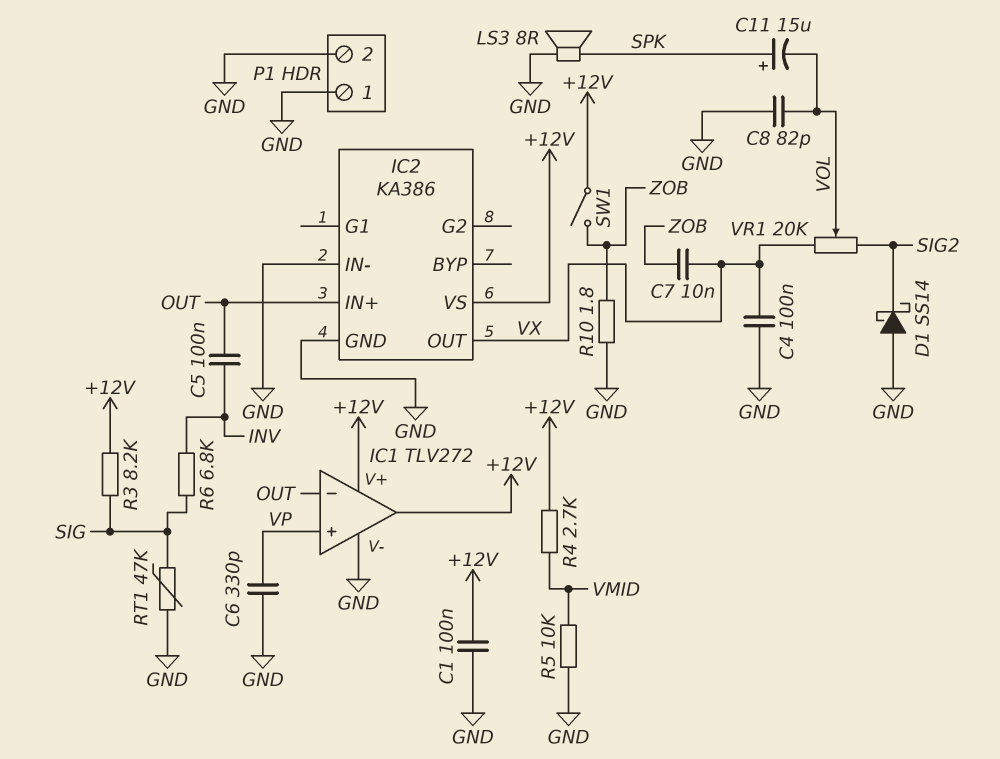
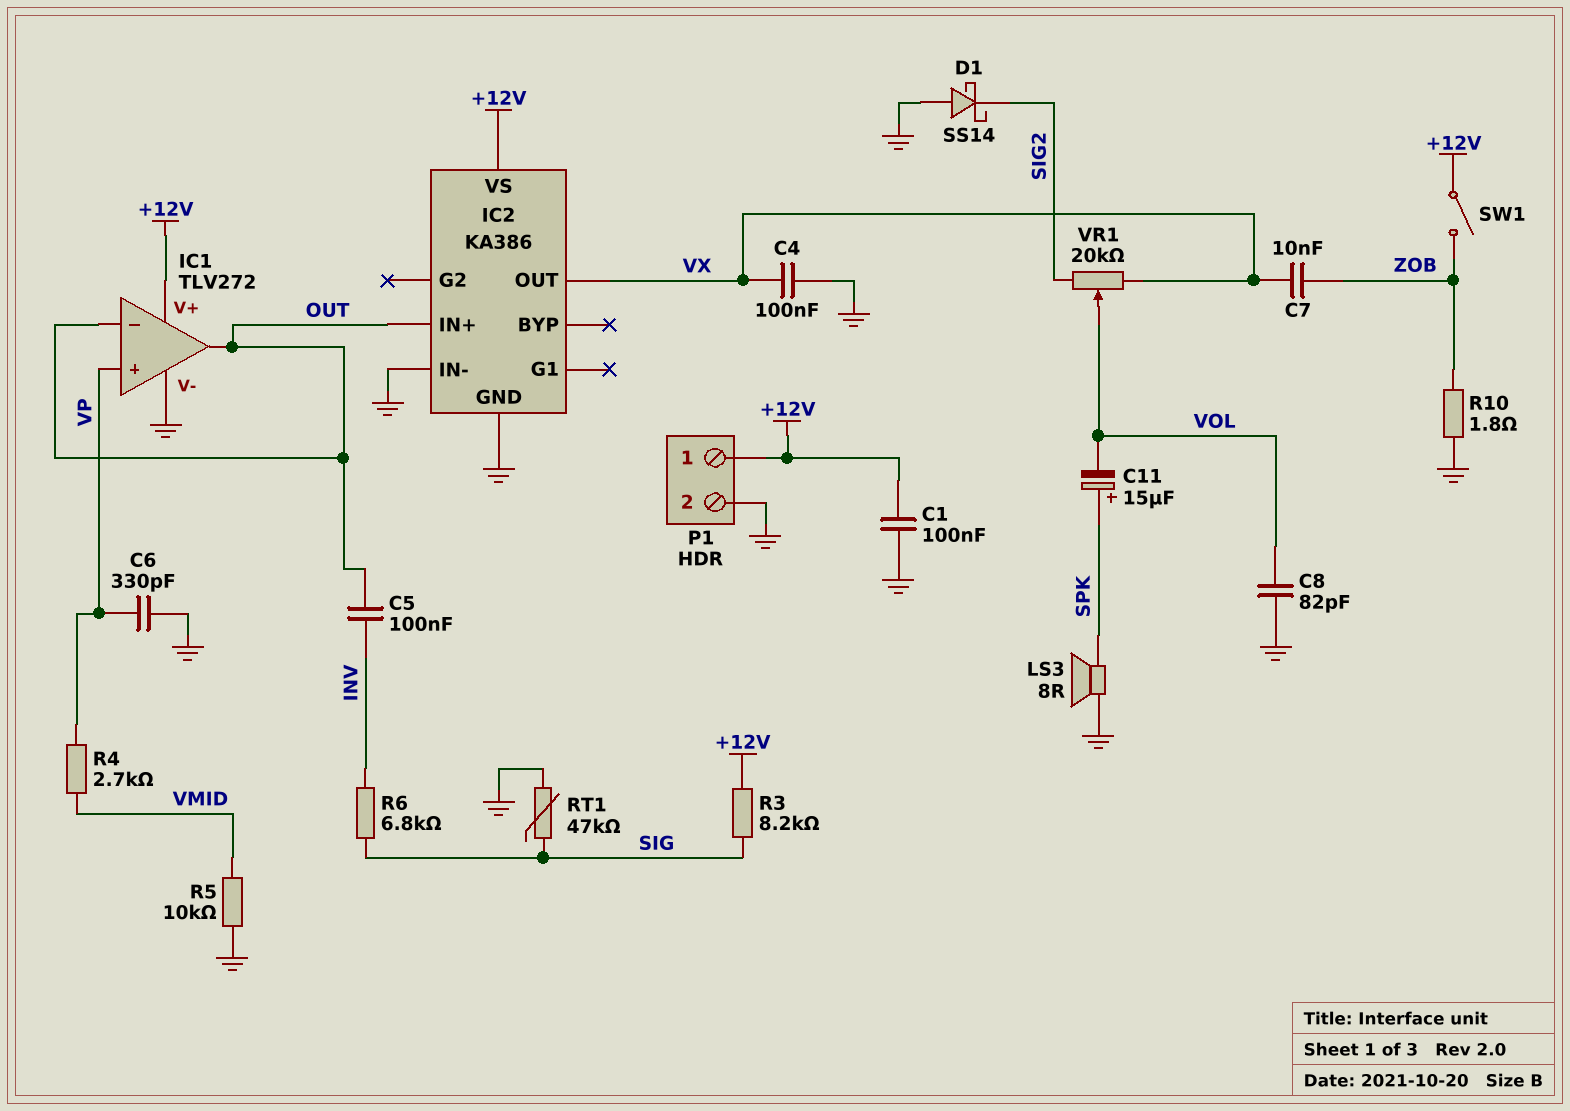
IC1 pin out: +12V -> OUT
P1 pin 1: GND -> +12V
R4: 2.7k (+12V, VMID) -> 2.7k (VMID, VP)

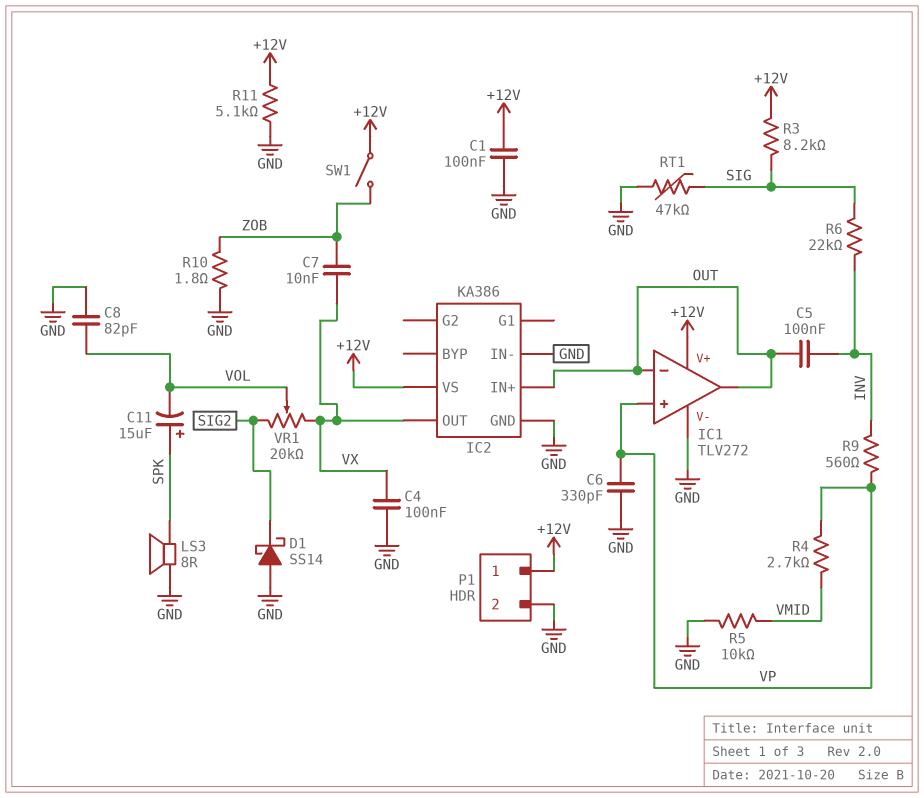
R6: 6.8k (INV, SIG) -> 22k (INV, SIG)
R9: none -> 560 (INV, VP)
R11: none -> 5.1k (+12V, GND)

